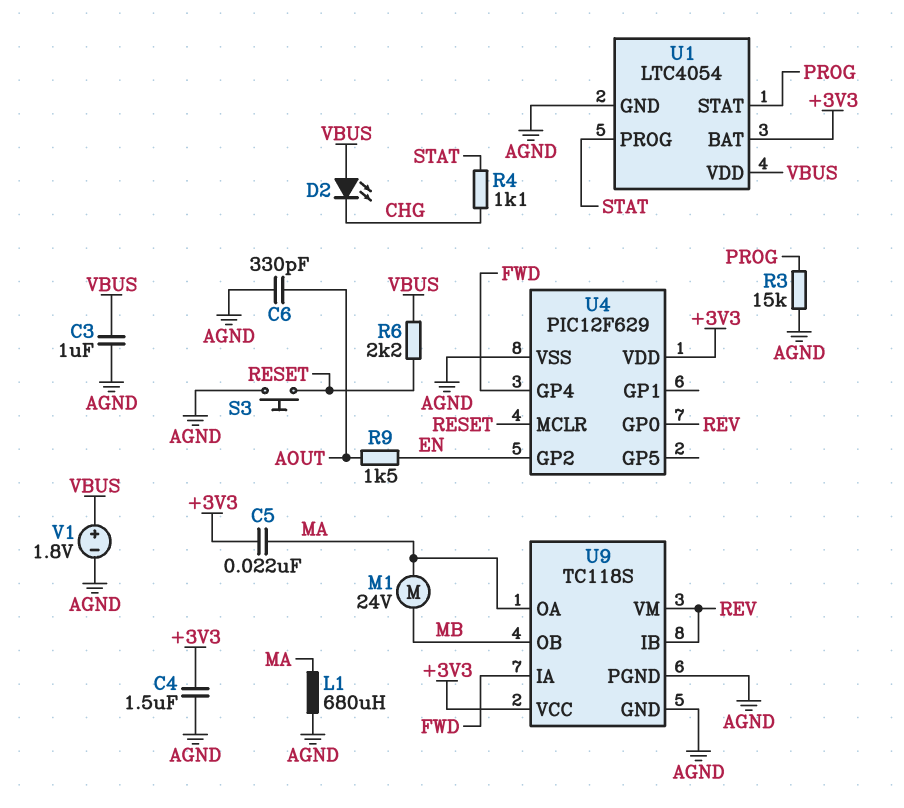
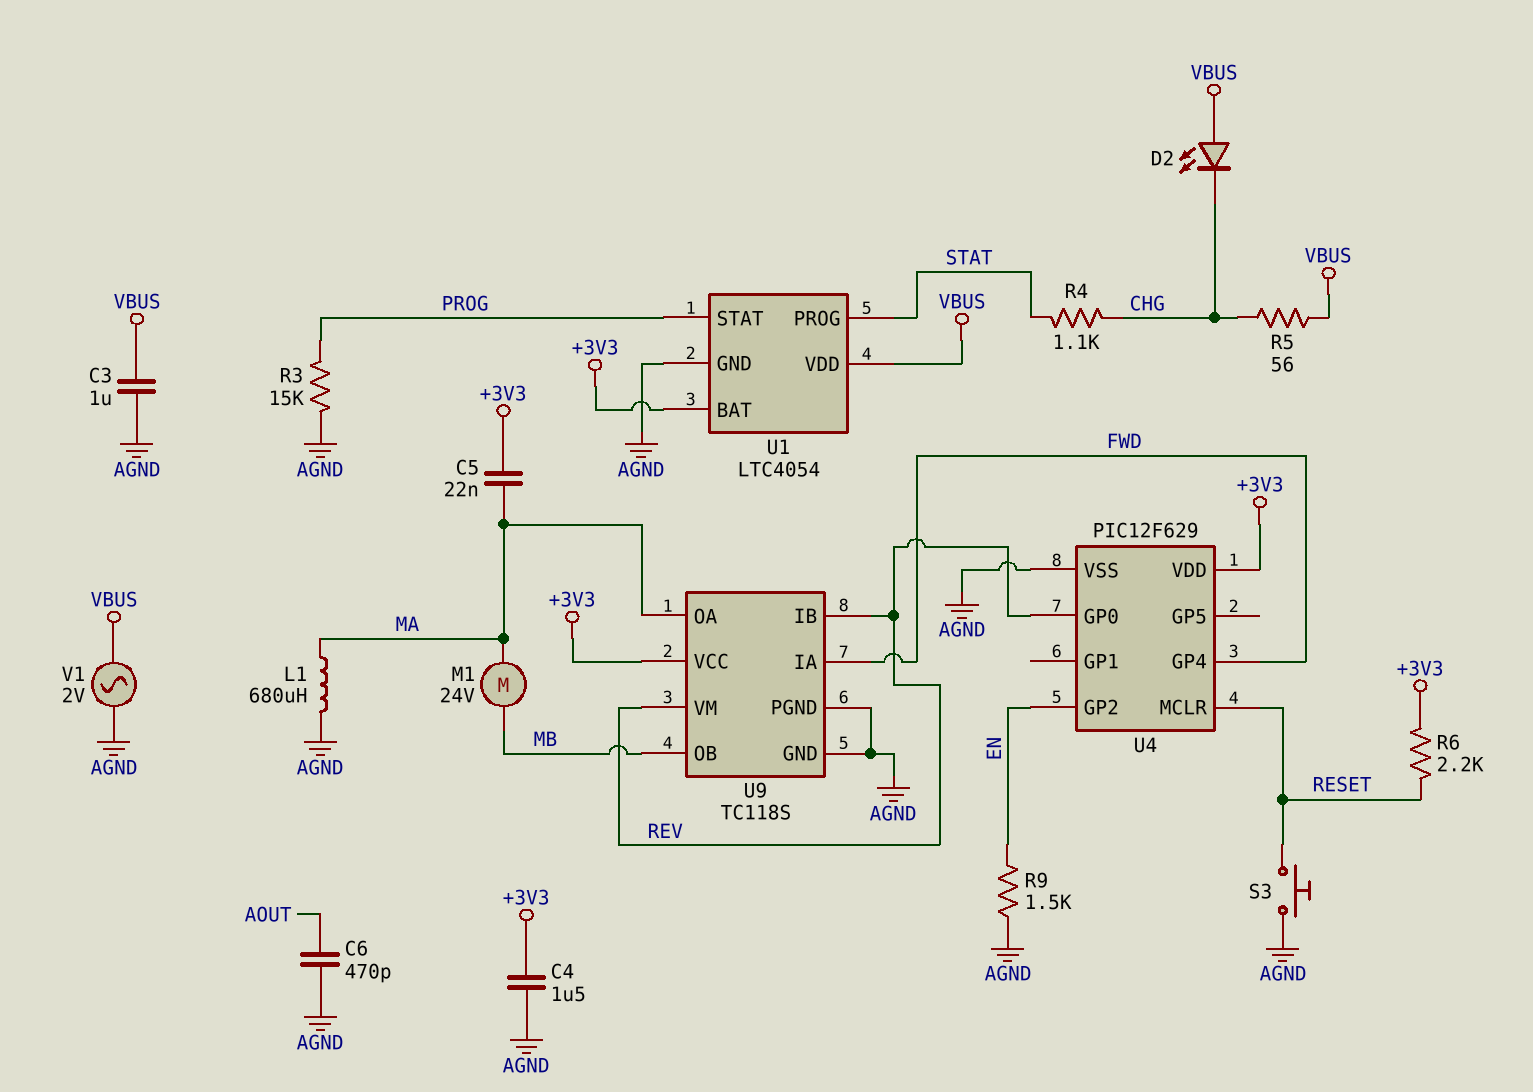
C6: 330pF (AGND, AOUT) -> 470pF (AGND, AOUT)
R5: none -> 56 (CHG, VBUS)
R6: 2.2k (RESET, VBUS) -> 2.2k (+3V3, RESET)
R9: 1.5k (AOUT, EN) -> 1.5k (AGND, EN)
V1: 1.8V (plus VBUS, minus AGND) -> AC 2V (AGND, VBUS)

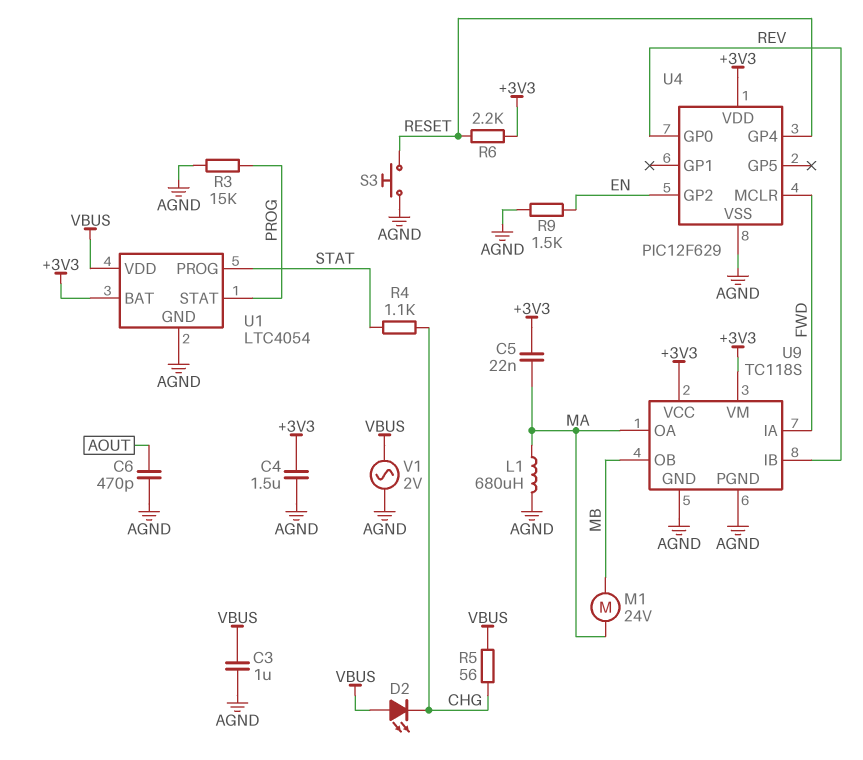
U4 pin GP4: FWD -> RESET
U4 pin MCLR: RESET -> FWD
U9 pin VM: REV -> +3V3

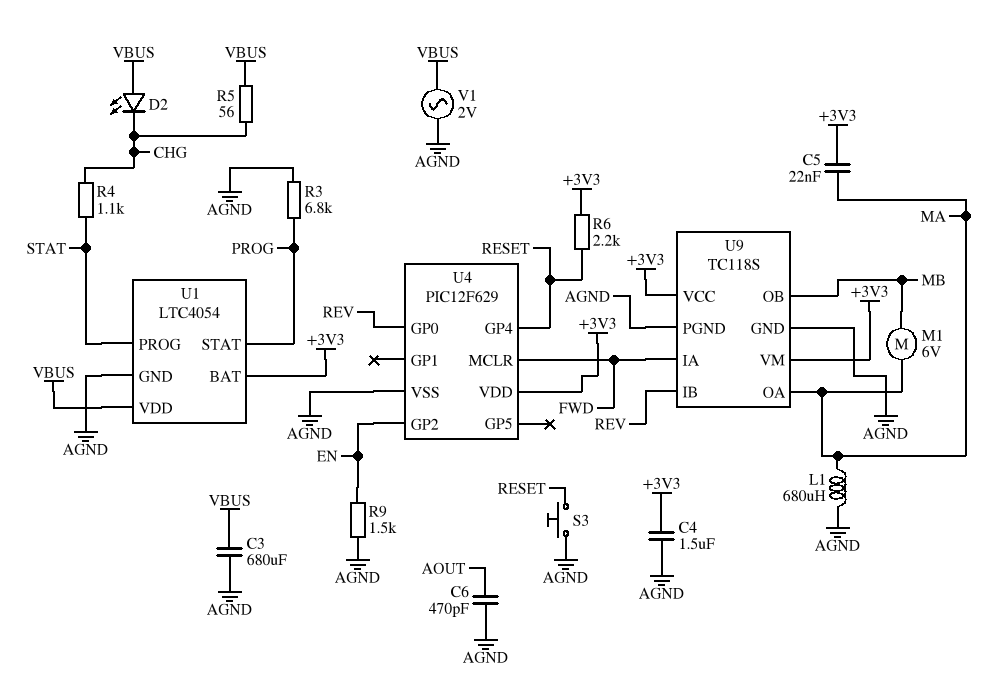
C3: 1uF (AGND, VBUS) -> 680uF (AGND, VBUS)
M1: motor 24V (MA, MB) -> motor 6V (MA, MB)
R3: 15k (AGND, PROG) -> 6.8k (AGND, PROG)

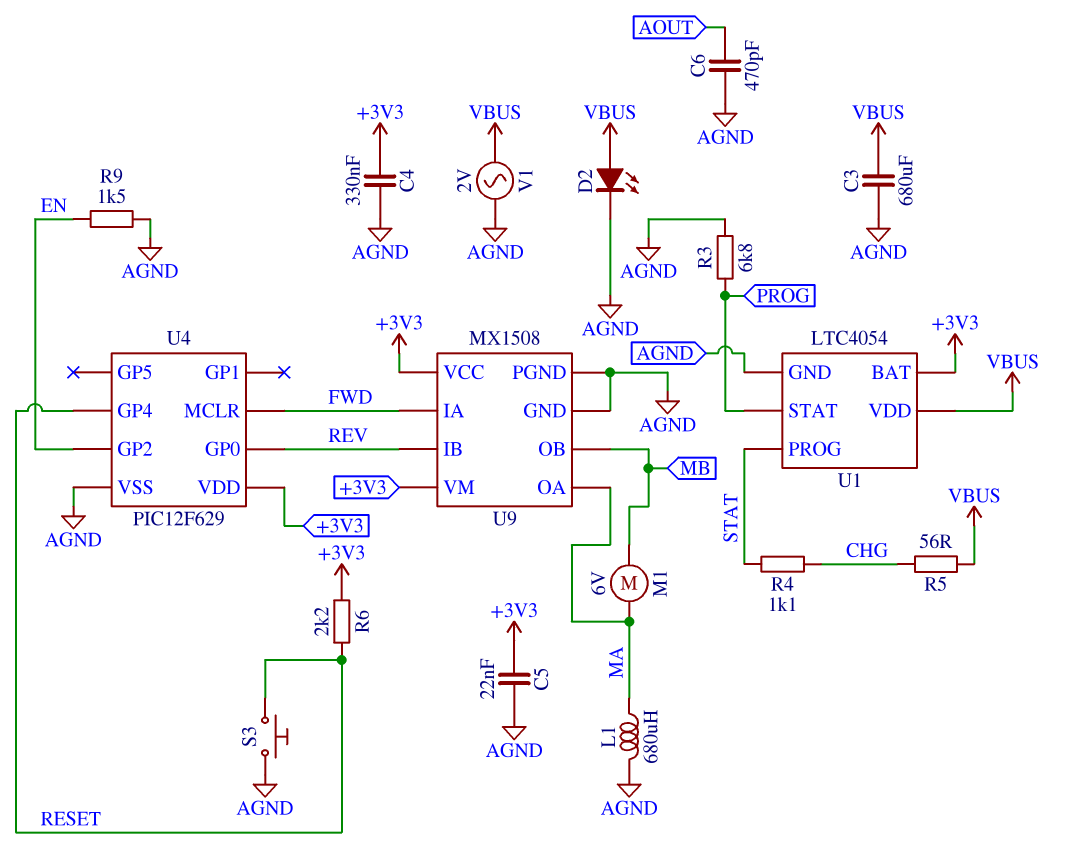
C4: 1.5uF (+3V3, AGND) -> 330nF (+3V3, AGND)
C5: 22nF (+3V3, MA) -> 22nF (+3V3, AGND)
D2: LED (A VBUS, K CHG) -> LED (A VBUS, K AGND)
U9: TC118S -> MX1508

